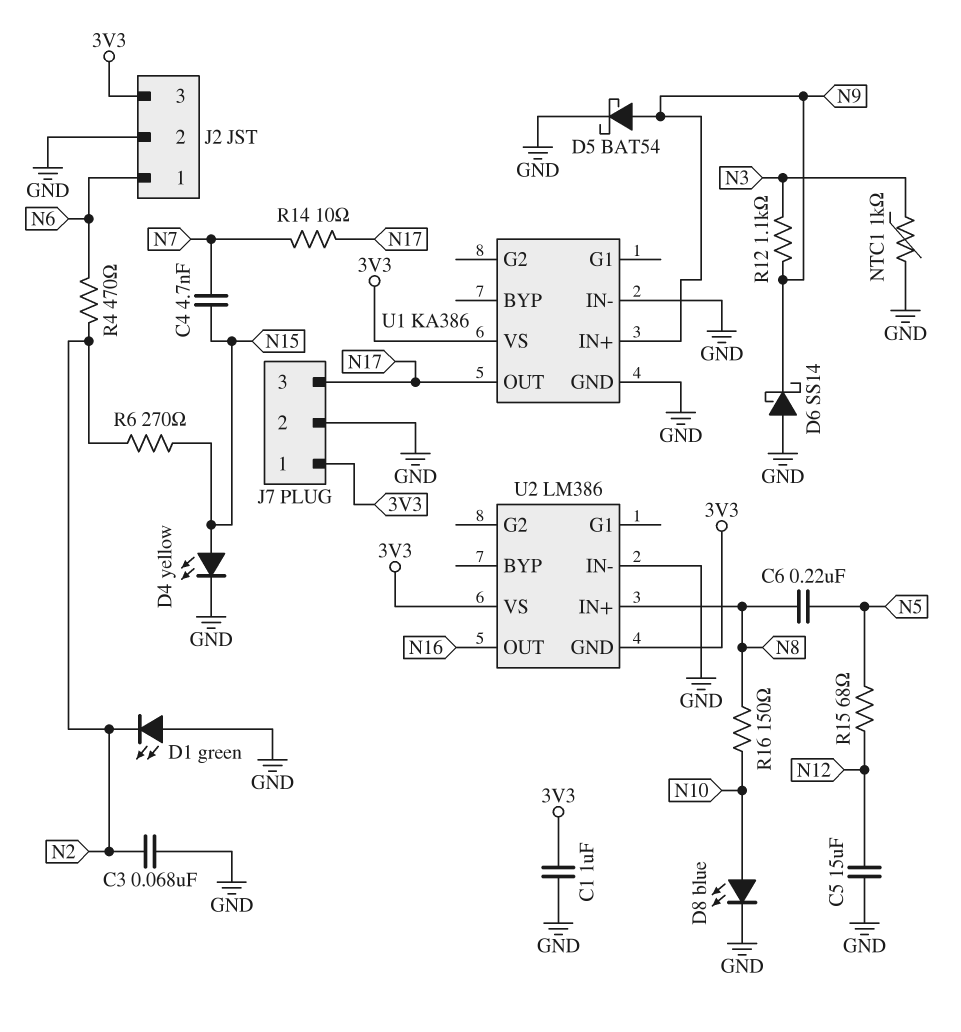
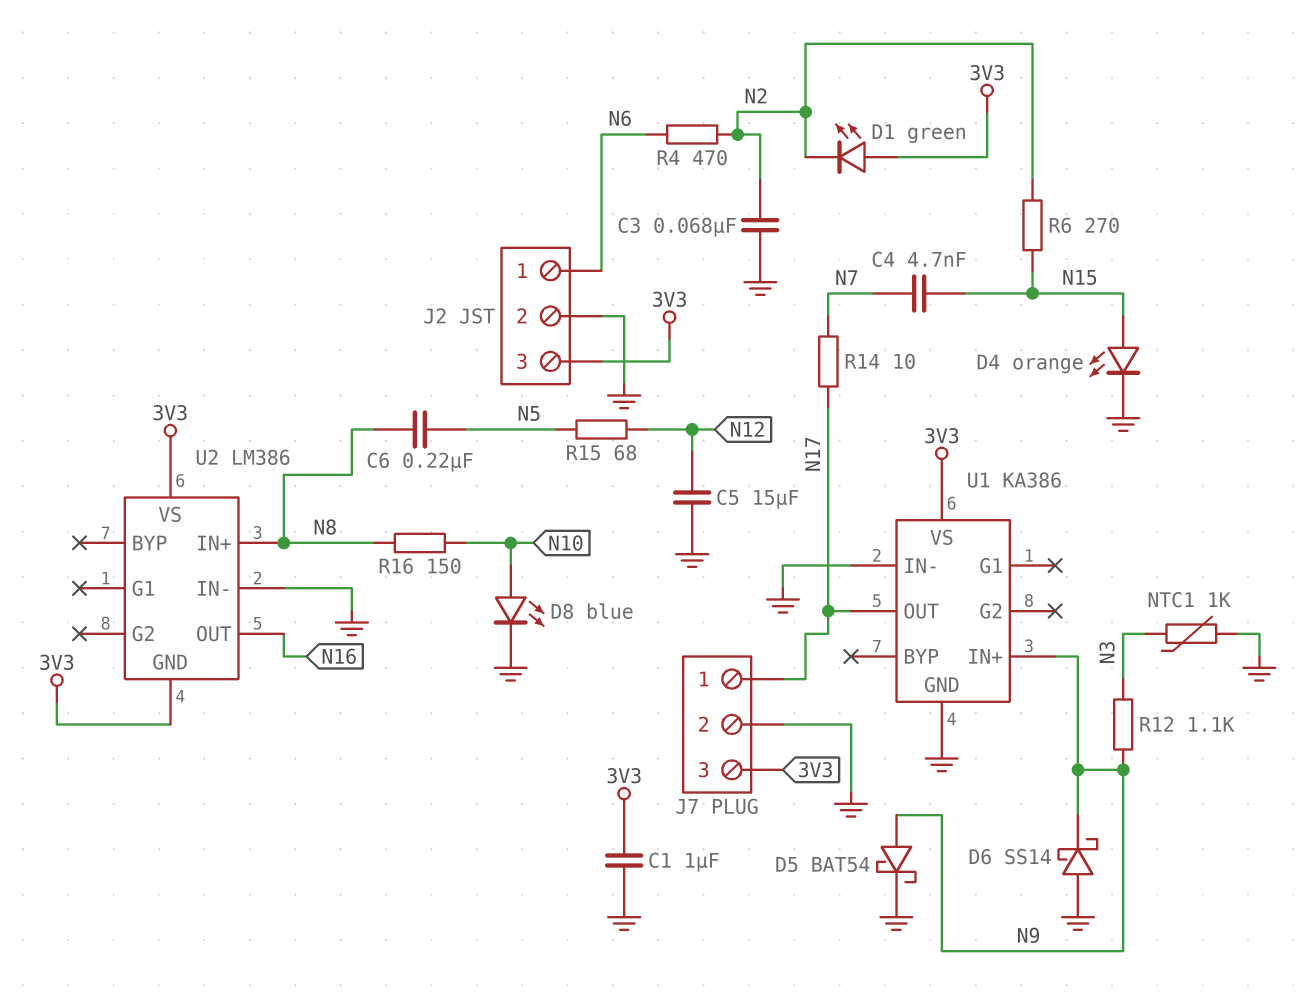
D1: LED green (A GND, K N2) -> LED green (A 3V3, K N2)
D4: LED yellow (A N15, K GND) -> LED orange (A N15, K GND)
J7 pin 1: 3V3 -> N17
J7 pin 3: N17 -> 3V3

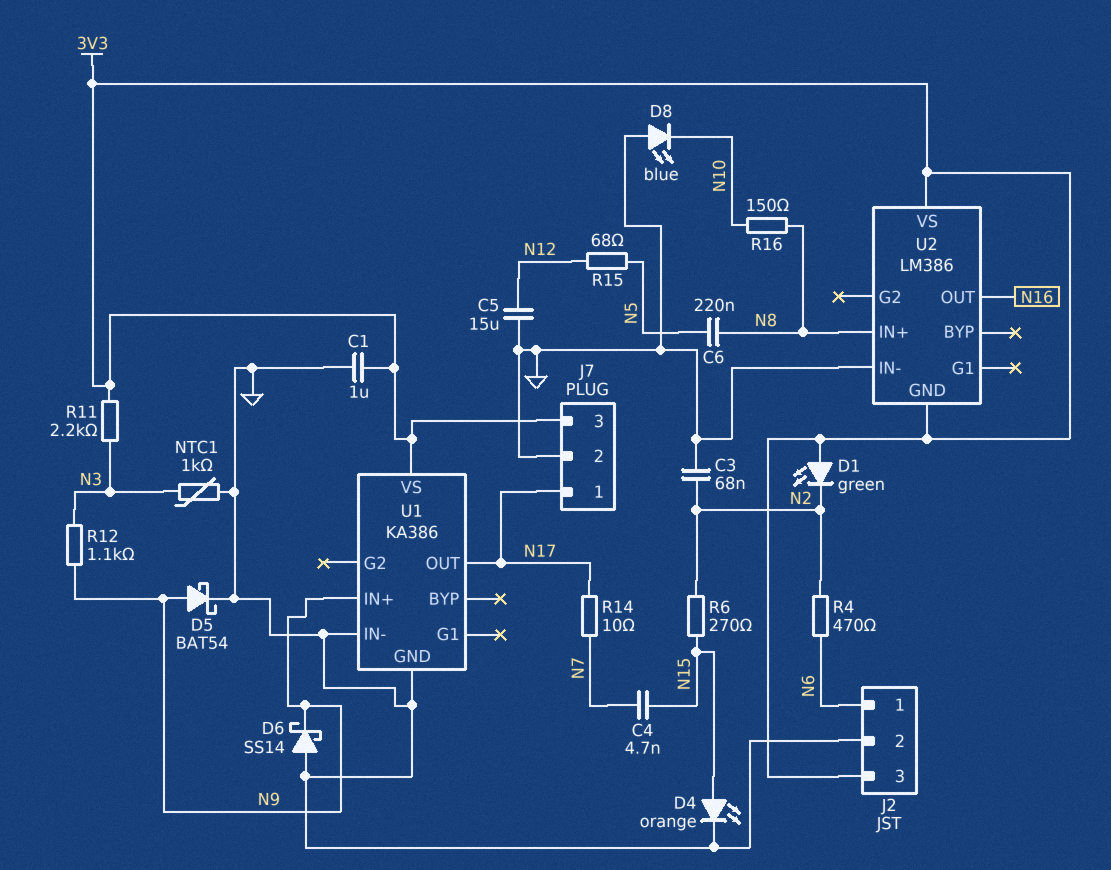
D8: LED blue (A N10, K GND) -> LED blue (A GND, K N10)
R11: none -> 2.2k (3V3, N3)

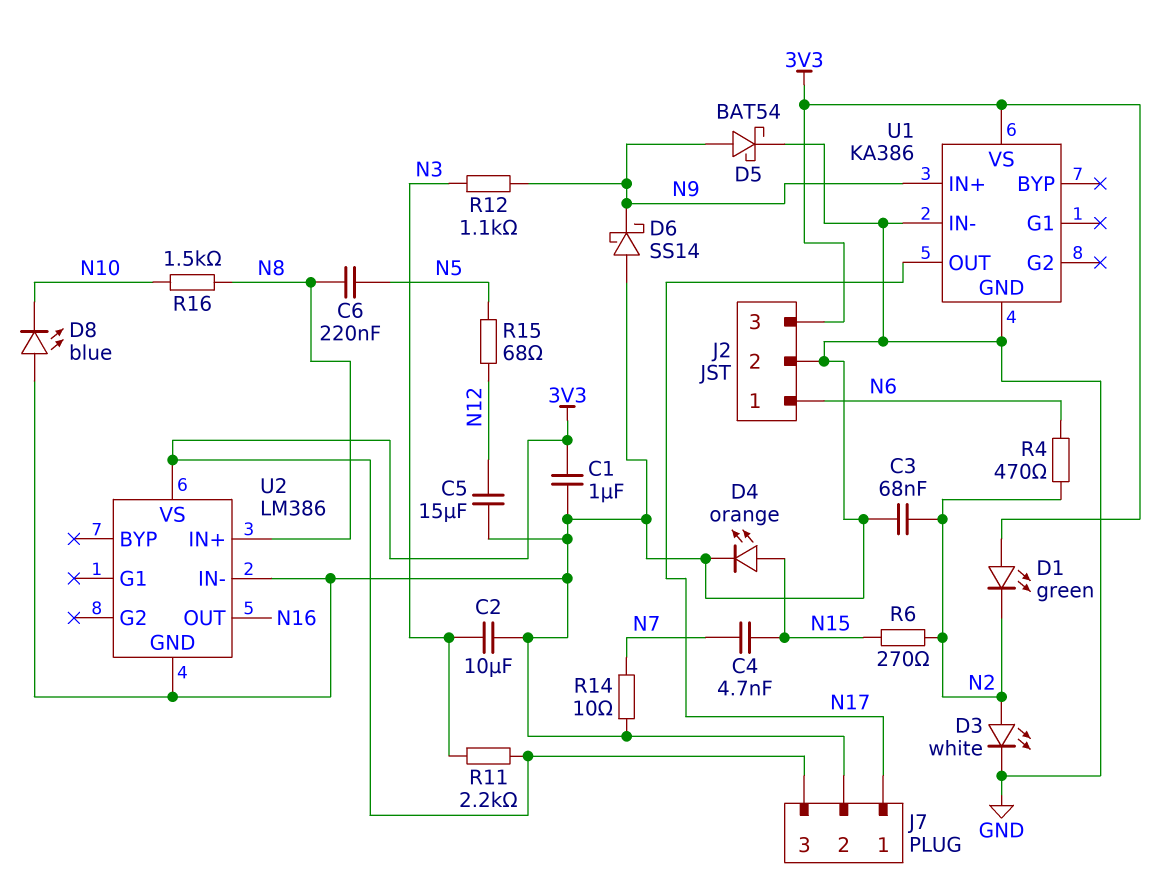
C2: none -> 10uF (GND, N3)
D3: none -> LED white (A N2, K GND)
NTC1: 1k (GND, N3) -> none
R14: 10 (N7, N17) -> 10 (GND, N7)
R16: 150 (N8, N10) -> 1.5k (N8, N10)
U2 pin GND: 3V3 -> GND

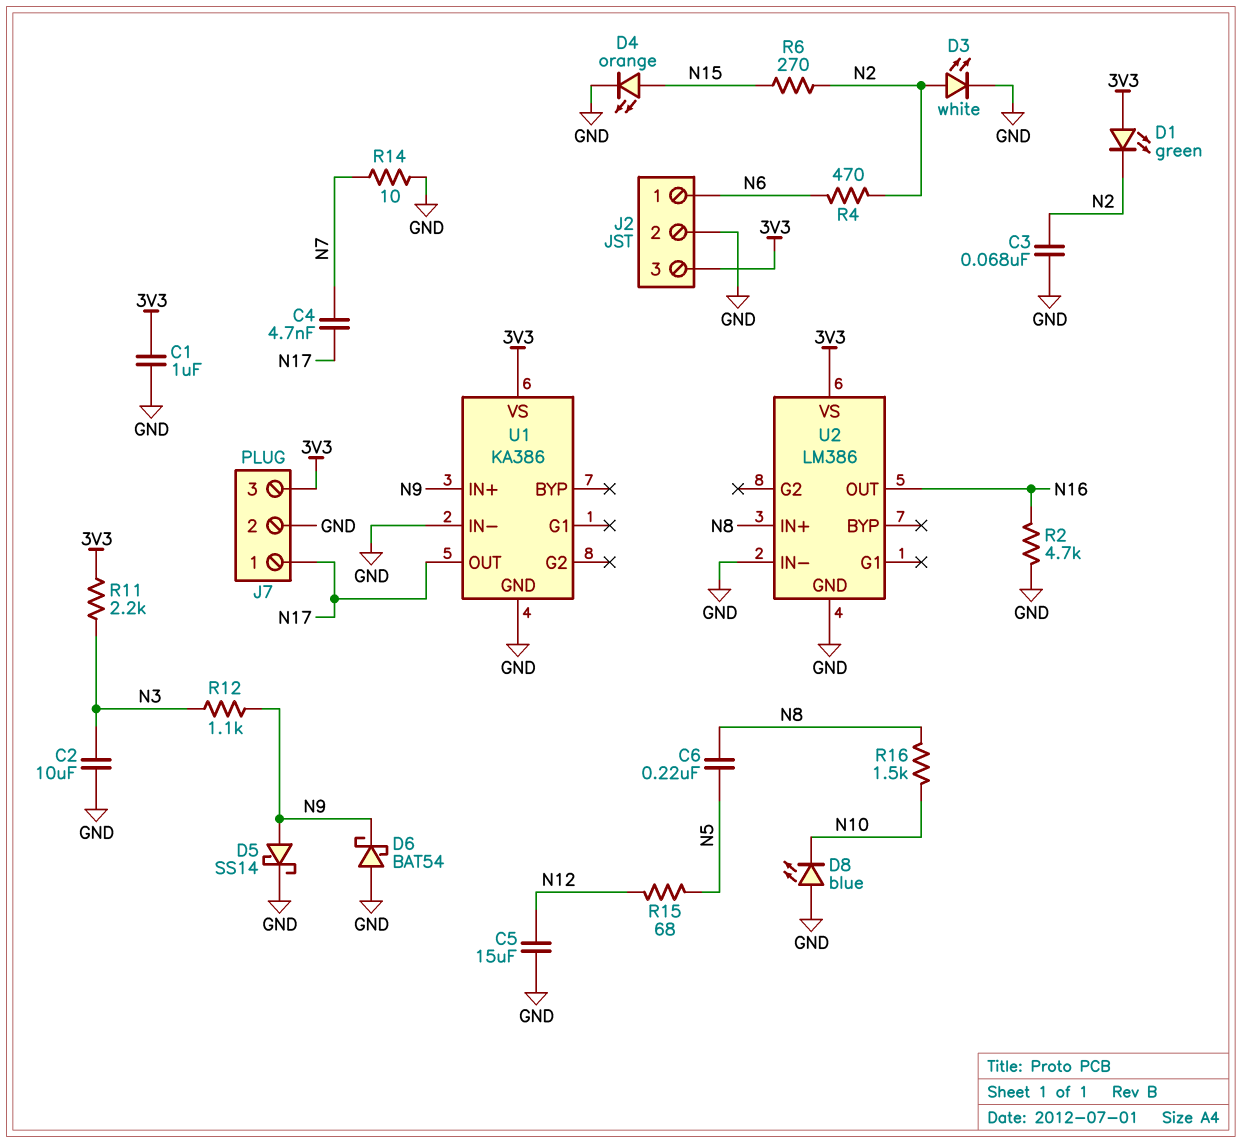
C4: 4.7nF (N7, N15) -> 4.7nF (N7, N17)
D5: schottky BAT54 (A N9, K GND) -> schottky SS14 (A N9, K GND)
D6: schottky SS14 (A GND, K N9) -> schottky BAT54 (A GND, K N9)
R2: none -> 4.7k (GND, N16)

